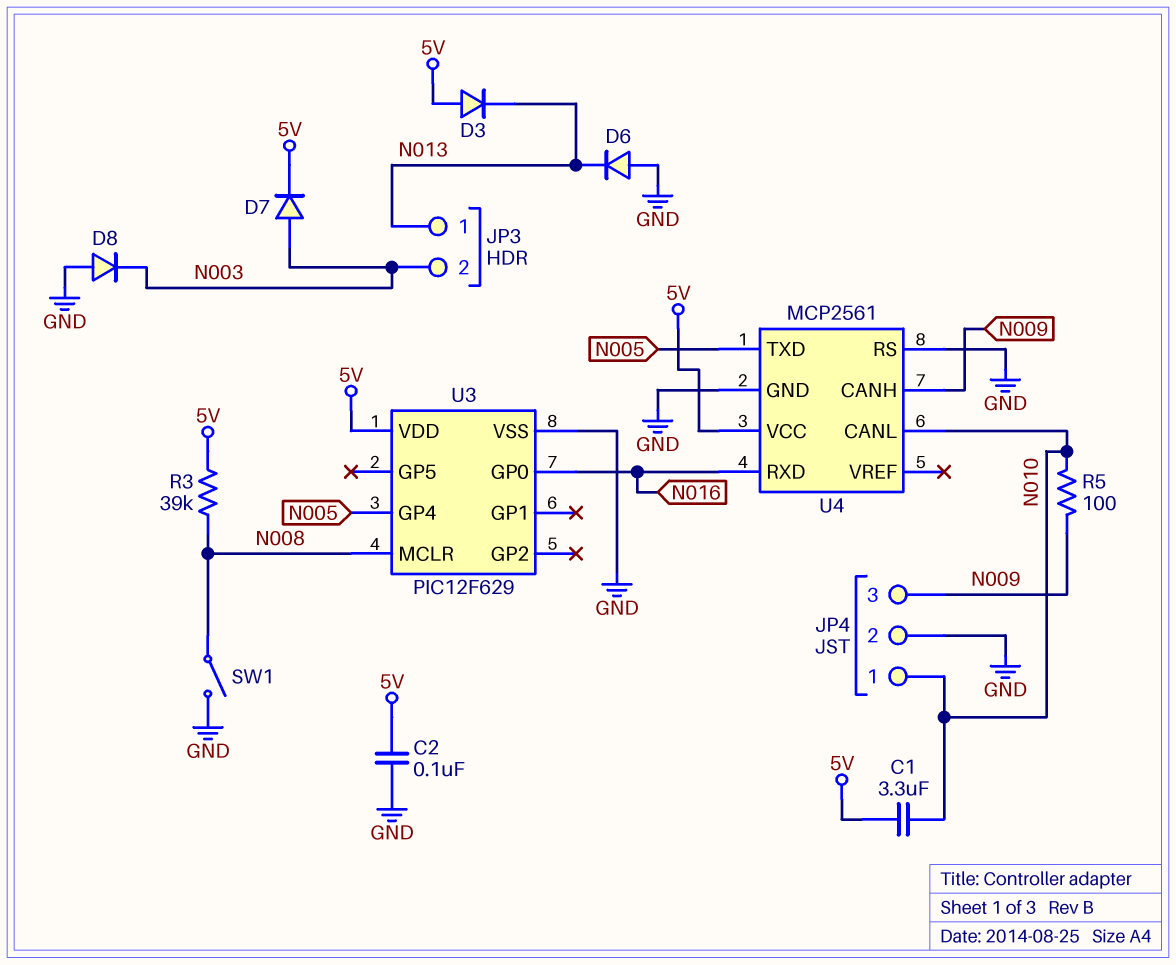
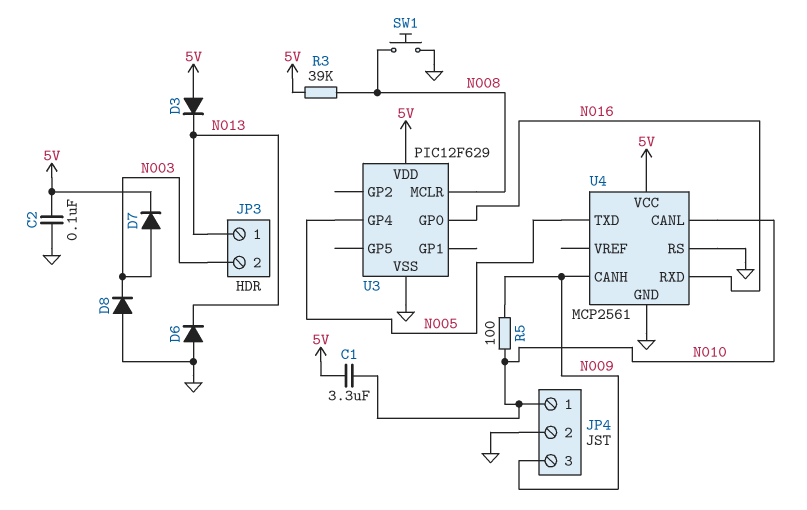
SW1: switch (GND, N008) -> button (GND, N008)

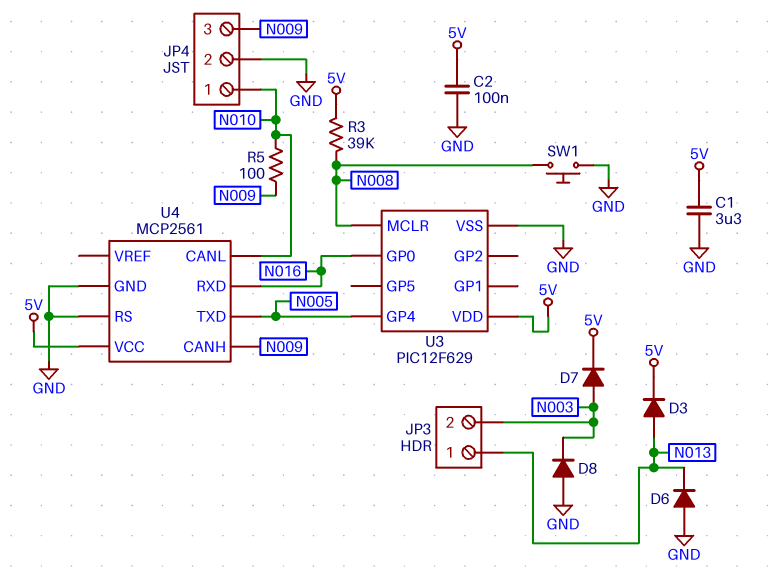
C1: 3.3uF (5V, N010) -> 3.3uF (5V, GND)
D3: diode (A 5V, K N013) -> diode (A N013, K 5V)

